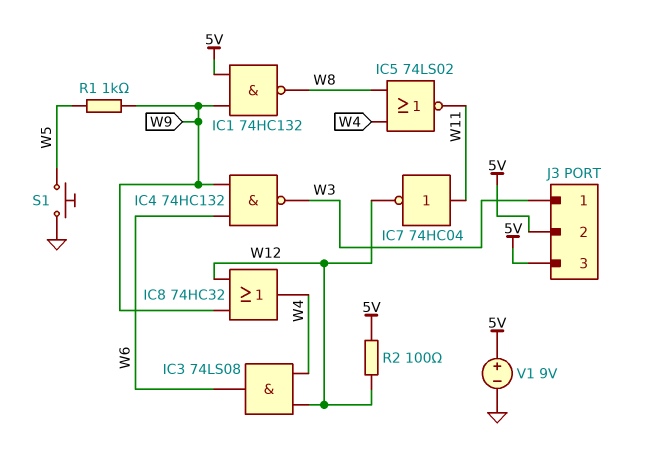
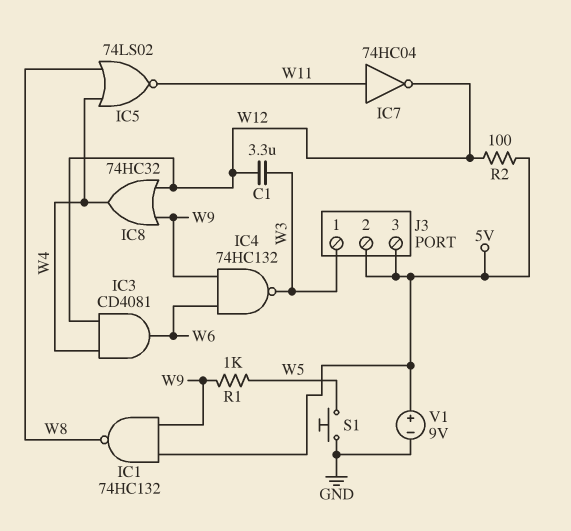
C1: none -> 3.3uF (W3, W12)
IC3: AND 74LS08 (in W4, in W12, out W6) -> AND CD4081 (in W4, in W12, out W6)

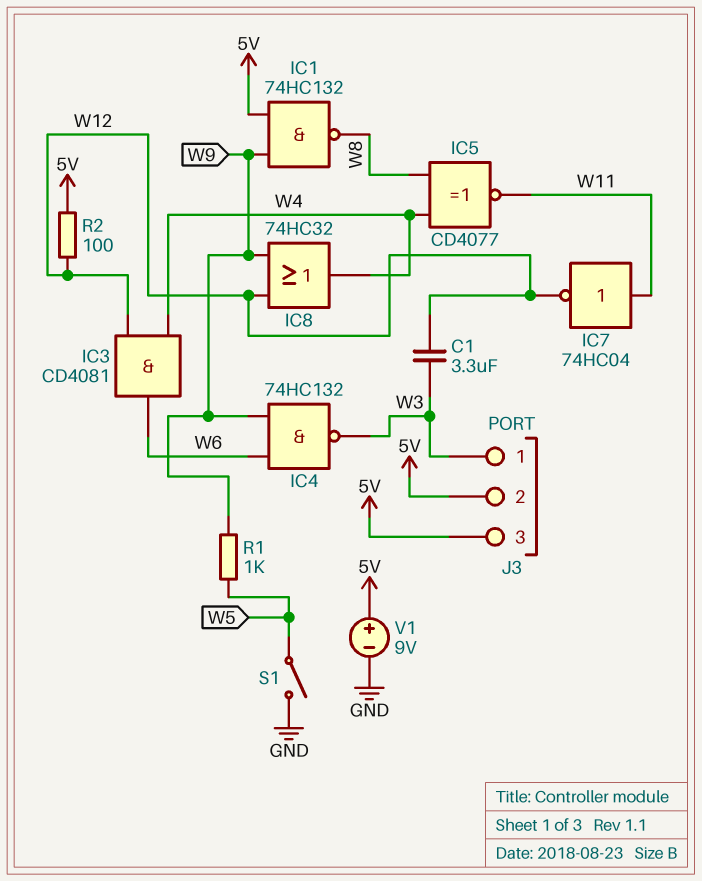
IC5: NOR 74LS02 (in W4, in W8, out W11) -> XNOR CD4077 (in W4, in W8, out W11)
S1: button (GND, W5) -> switch (GND, W5)

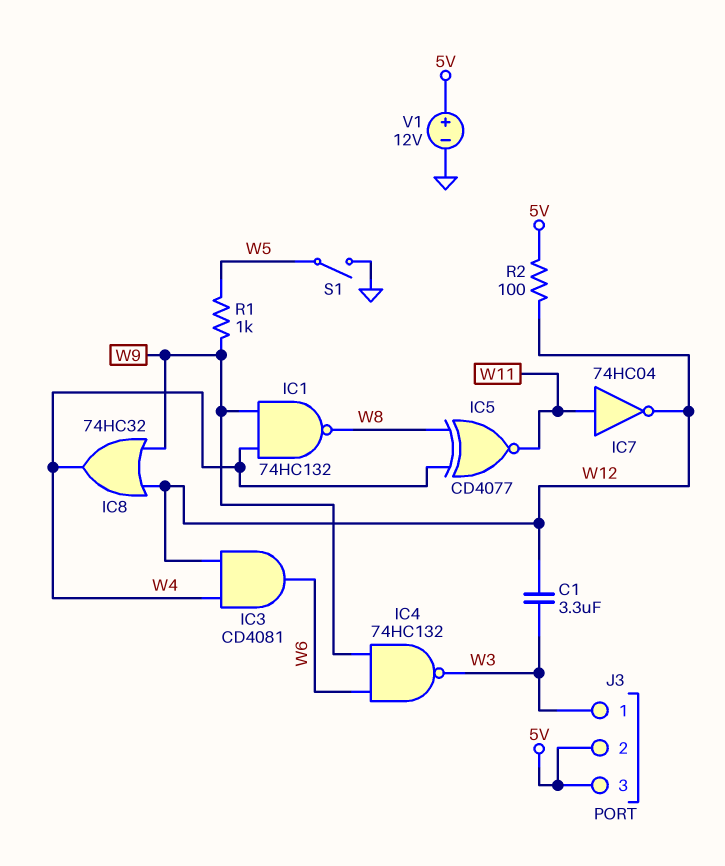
IC1: NAND 74HC132 (in 5V, in W9, out W8) -> NAND 74HC132 (in W4, in W9, out W8)
V1: 9V (plus 5V, minus GND) -> 12V (plus 5V, minus GND)

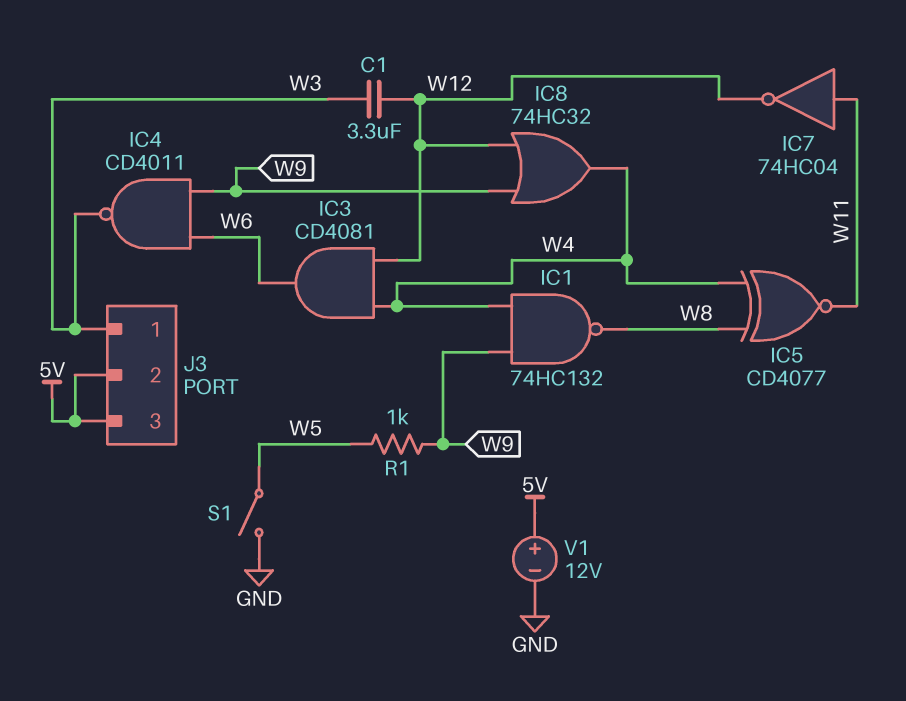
IC4: NAND 74HC132 (in W6, in W9, out W3) -> NAND CD4011 (in W6, in W9, out W3)
R2: 100 (5V, W12) -> none

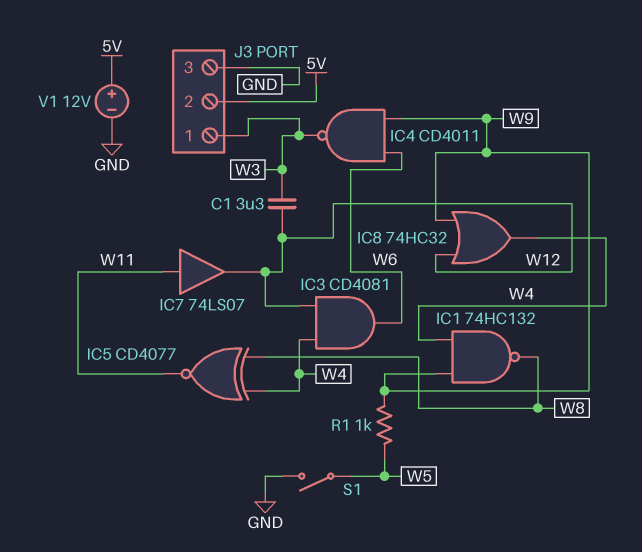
IC7: NOT 74HC04 (in W11, out W12) -> buffer 74LS07 (in W11, out W12)
J3 pin 3: 5V -> GND

